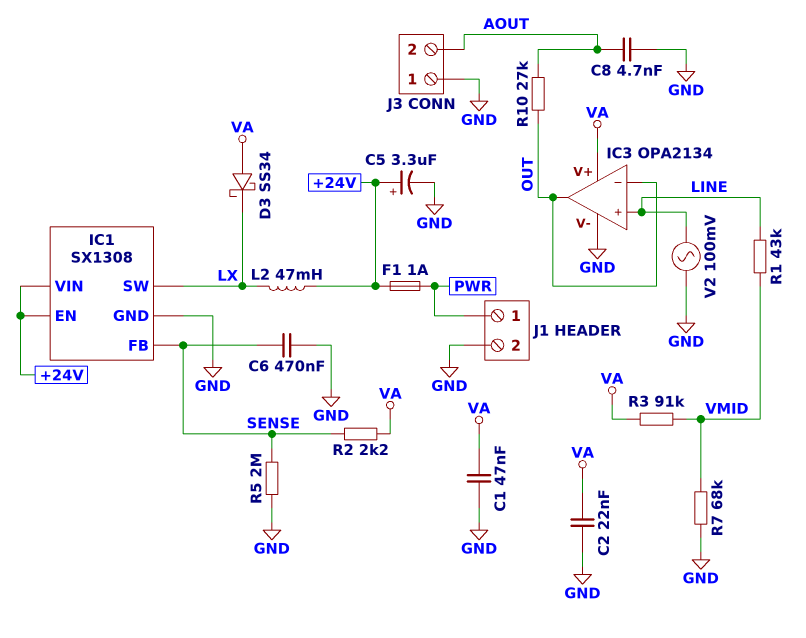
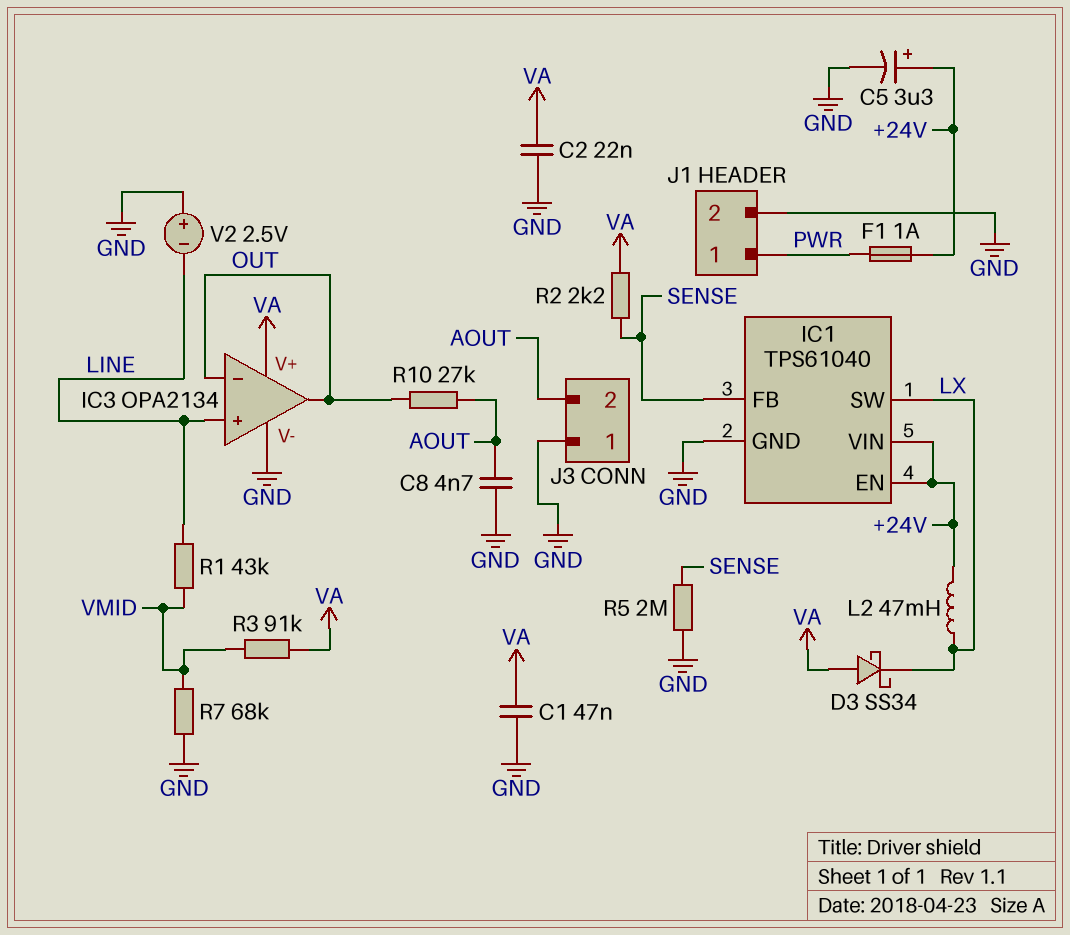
C6: 470nF (GND, SENSE) -> none
IC1: SX1308 -> TPS61040
V2: AC 100mV (GND, LINE) -> 2.5V (plus GND, minus LINE)

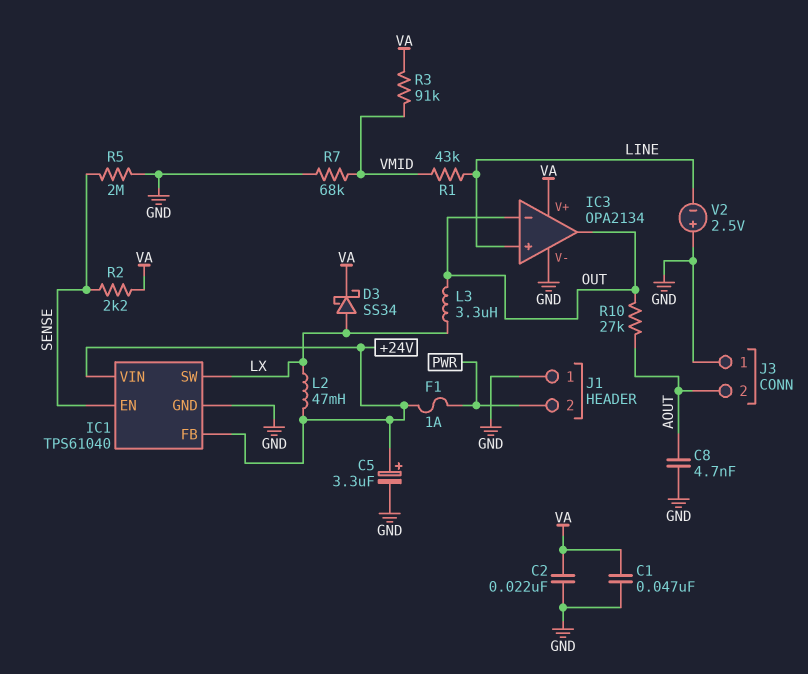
D3: schottky SS34 (A VA, K LX) -> schottky SS34 (A LX, K VA)
IC1 pin EN: +24V -> SENSE
IC1 pin FB: SENSE -> +24V
J1 pin 1: PWR -> GND
J1 pin 2: GND -> PWR
L3: none -> 3.3uH (LX, OUT)

